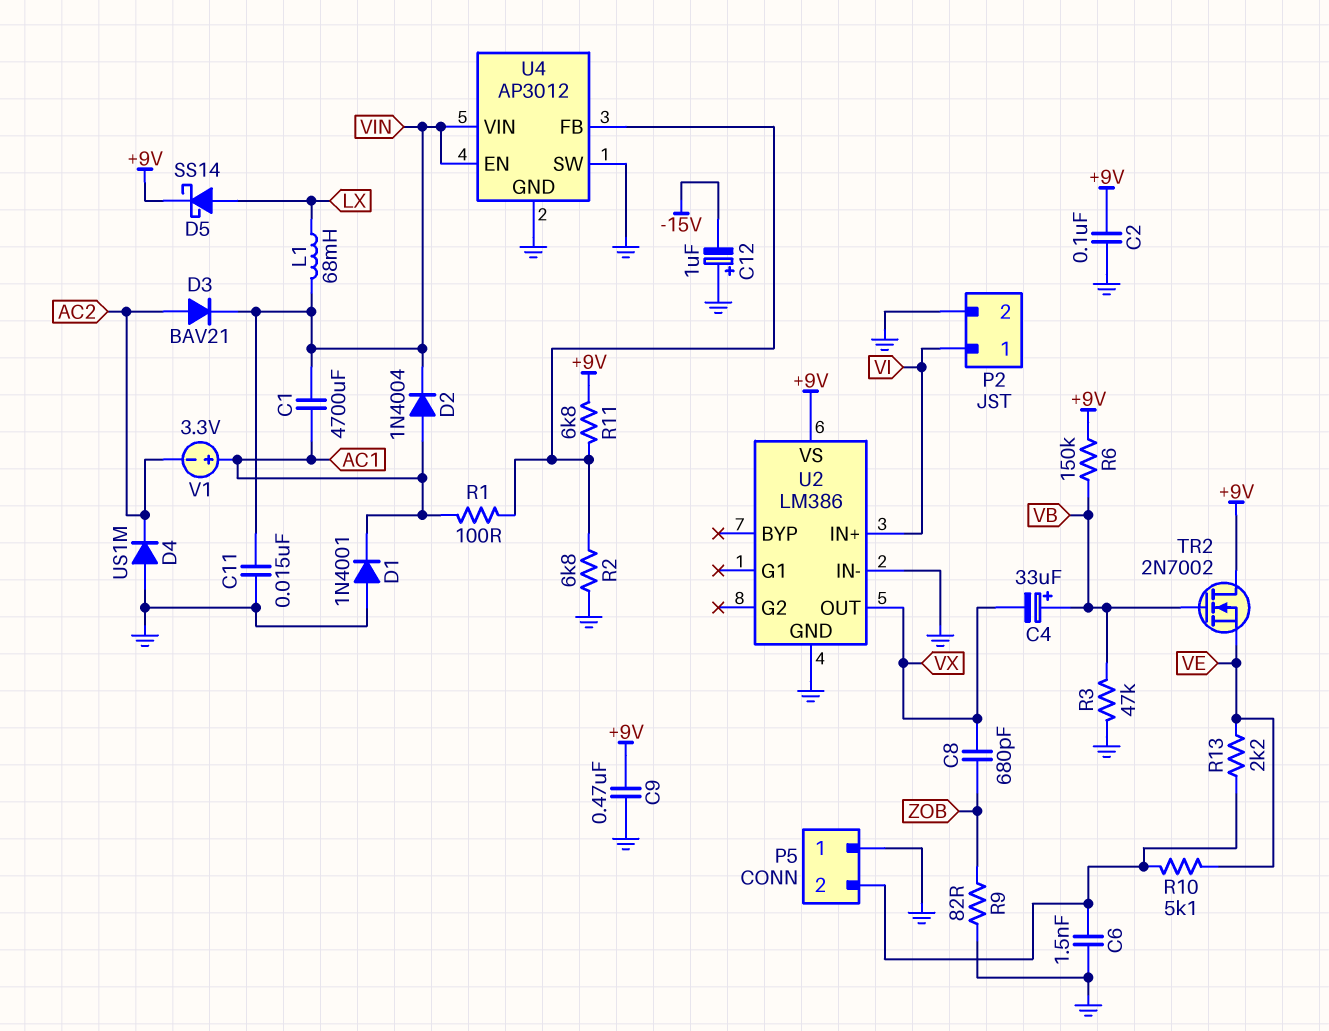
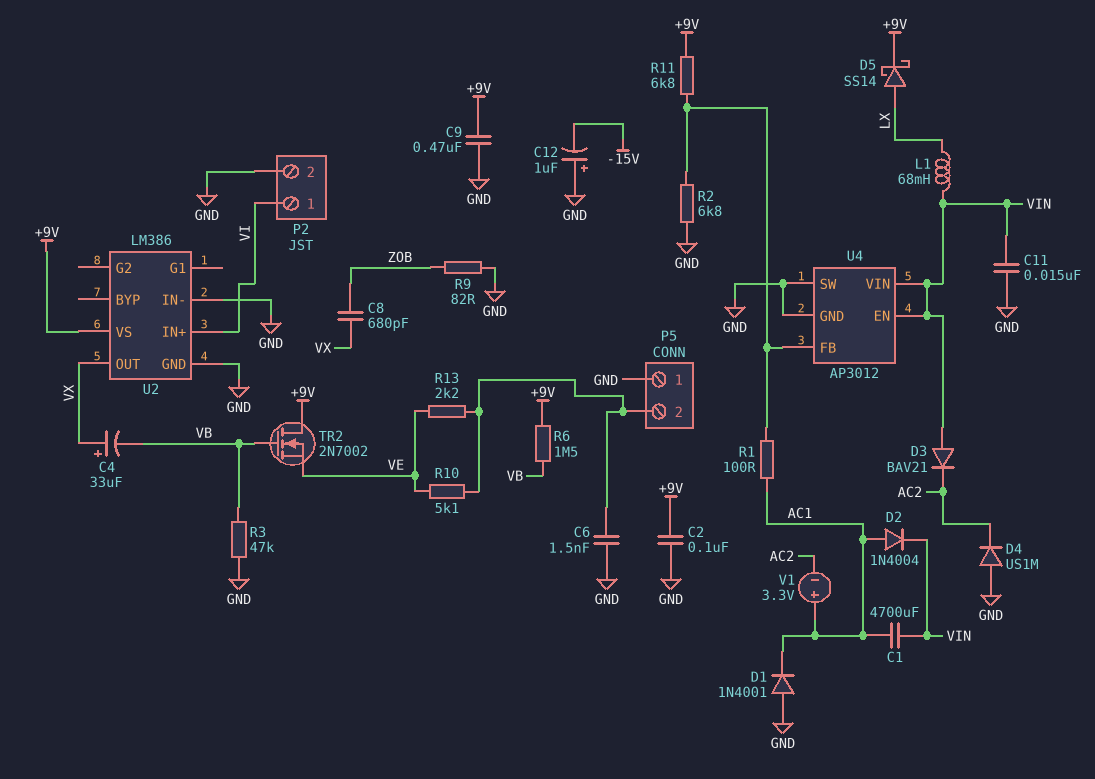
C4: 33uF (plus VB, minus VX) -> 33uF (plus VX, minus VB)
D3: diode BAV21 (A AC2, K VIN) -> diode BAV21 (A VIN, K AC2)
R6: 150k (+9V, VB) -> 1.5M (+9V, VB)

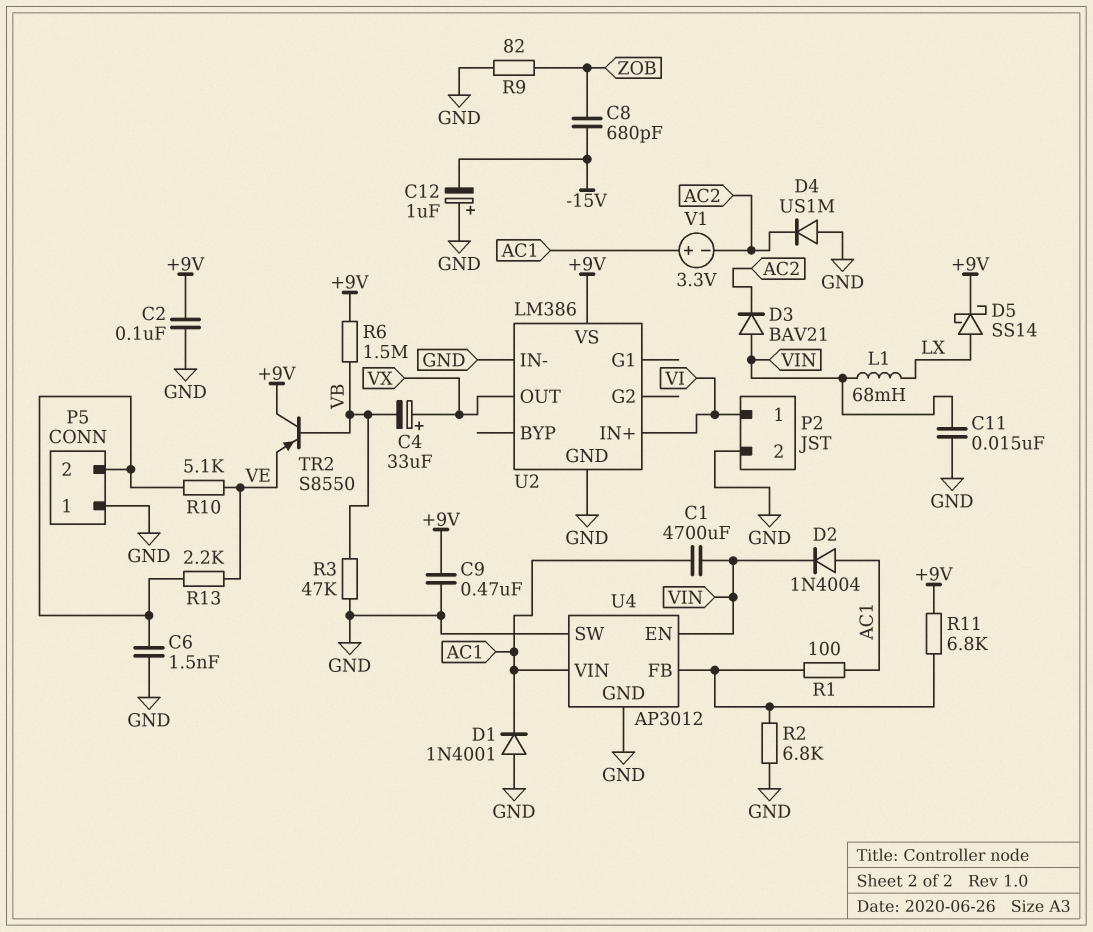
C8: 680pF (VX, ZOB) -> 680pF (-15V, ZOB)
TR2: NMOS 2N7002 (G VB, D +9V, S VE) -> PNP S8550 (B VB, C +9V, E VE)
U4 pin VIN: VIN -> AC1

